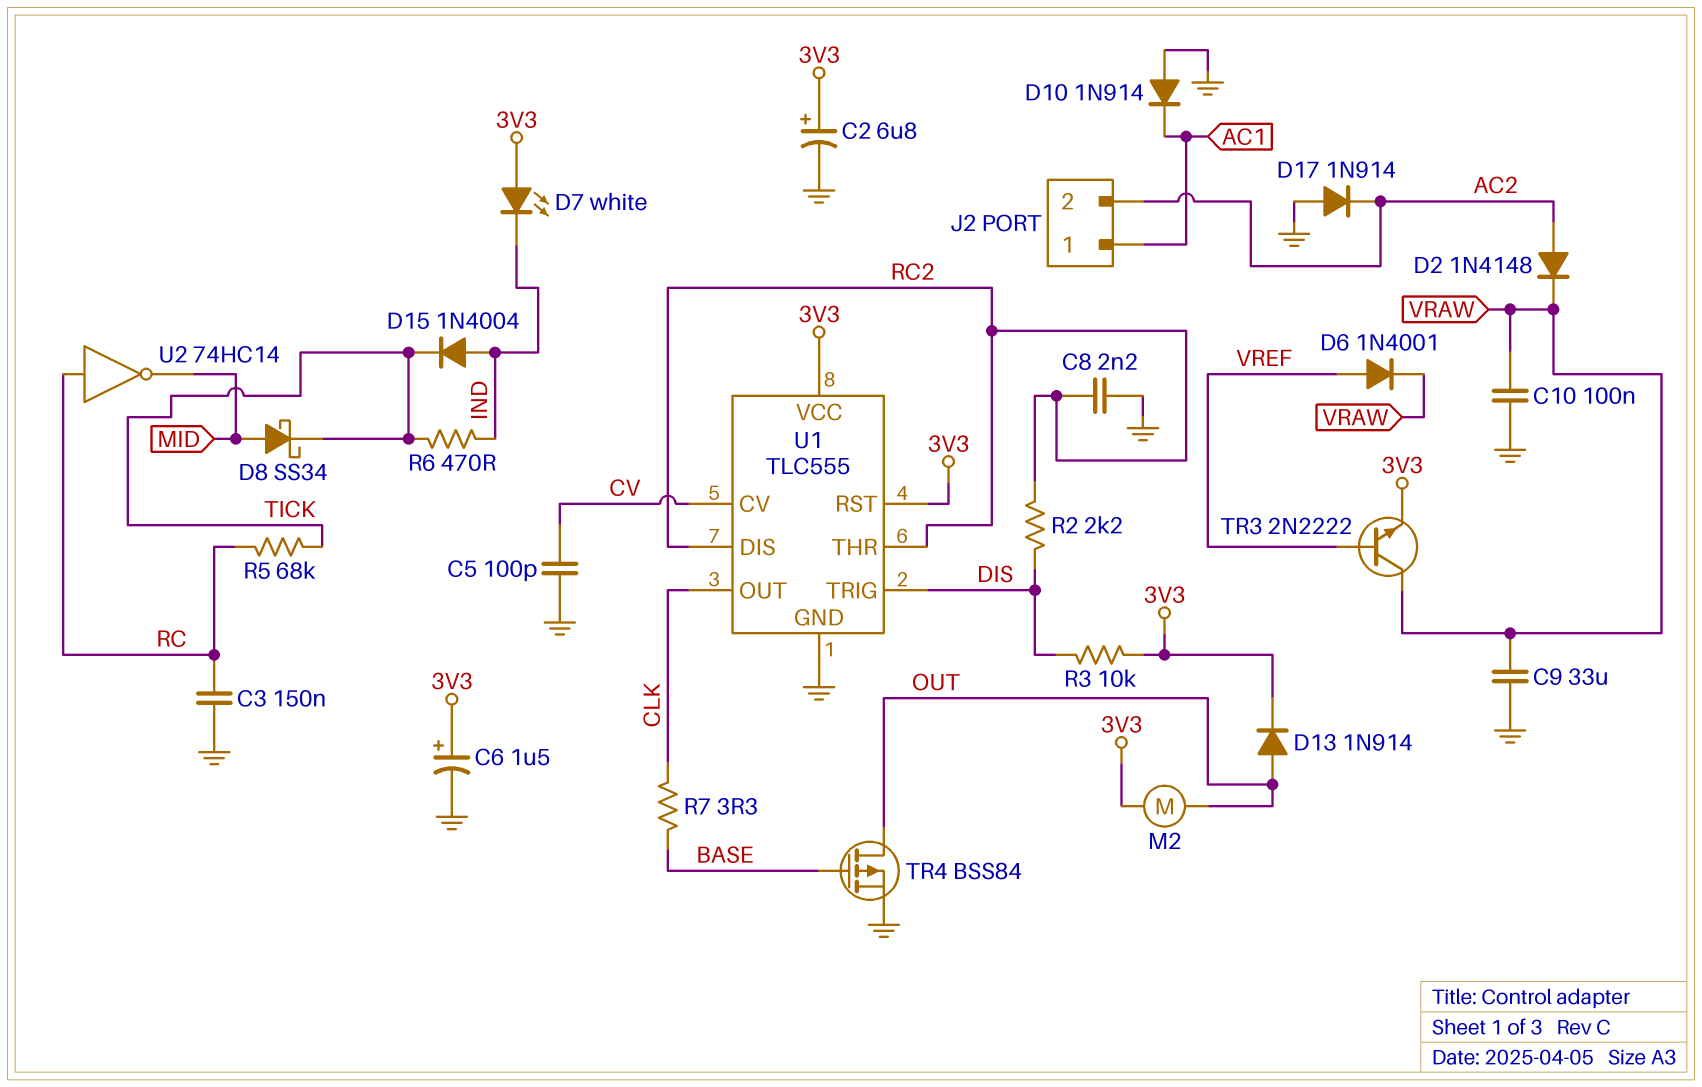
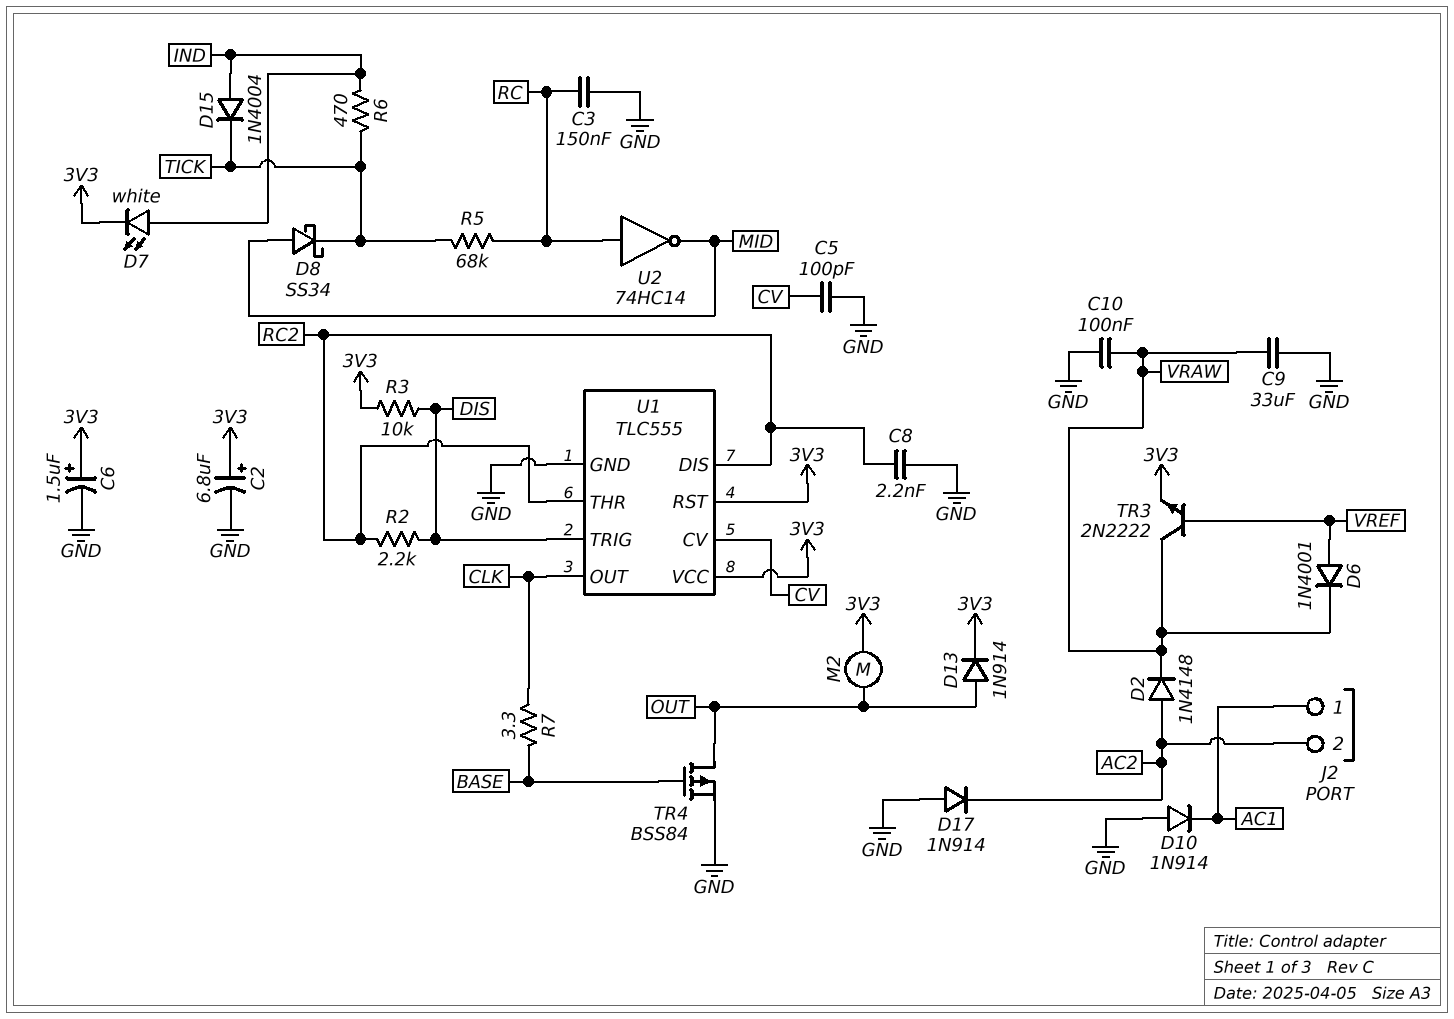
D7: LED white (A 3V3, K IND) -> LED white (A IND, K 3V3)

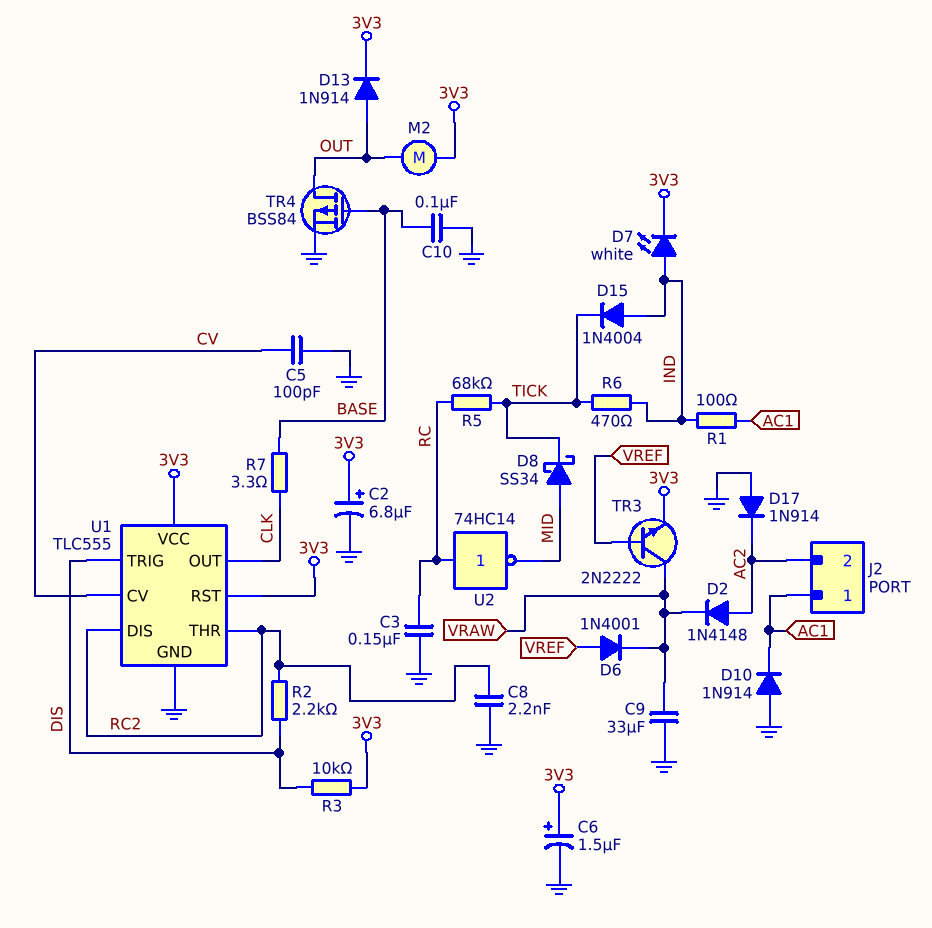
C10: 100nF (GND, VRAW) -> 100nF (BASE, GND)
R1: none -> 100 (AC1, IND)

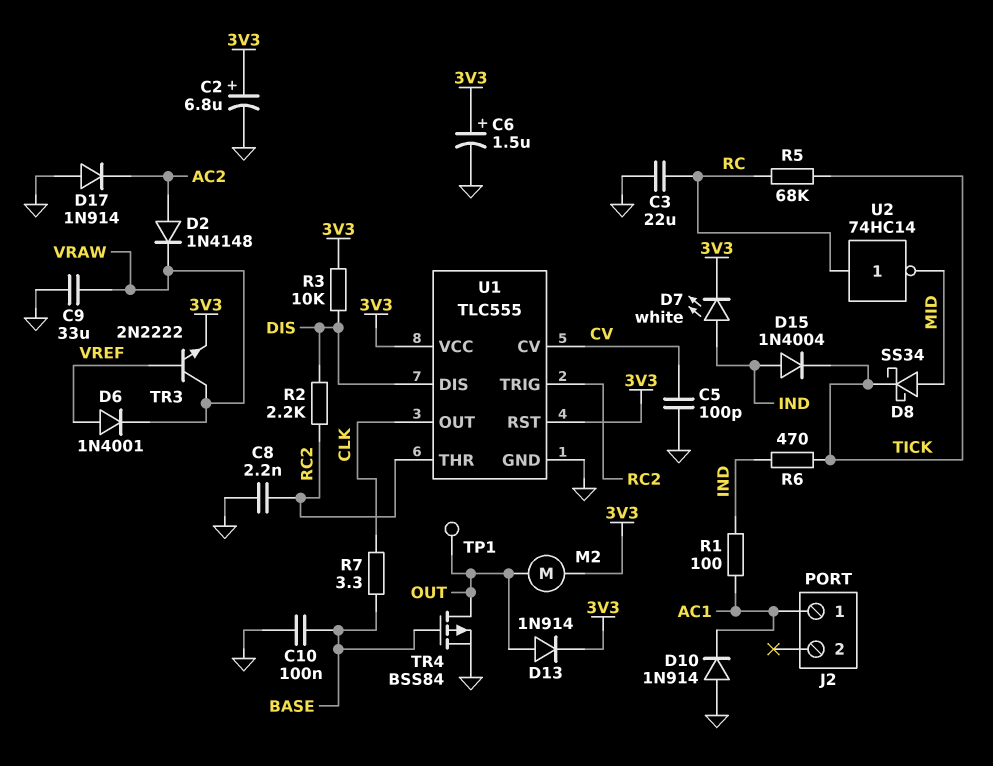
C3: 150nF (GND, RC) -> 22uF (GND, RC)
J2 pin 2: AC2 -> none
TP1: none -> test point (OUT)
U1 pin DIS: RC2 -> DIS
U1 pin TRIG: DIS -> RC2

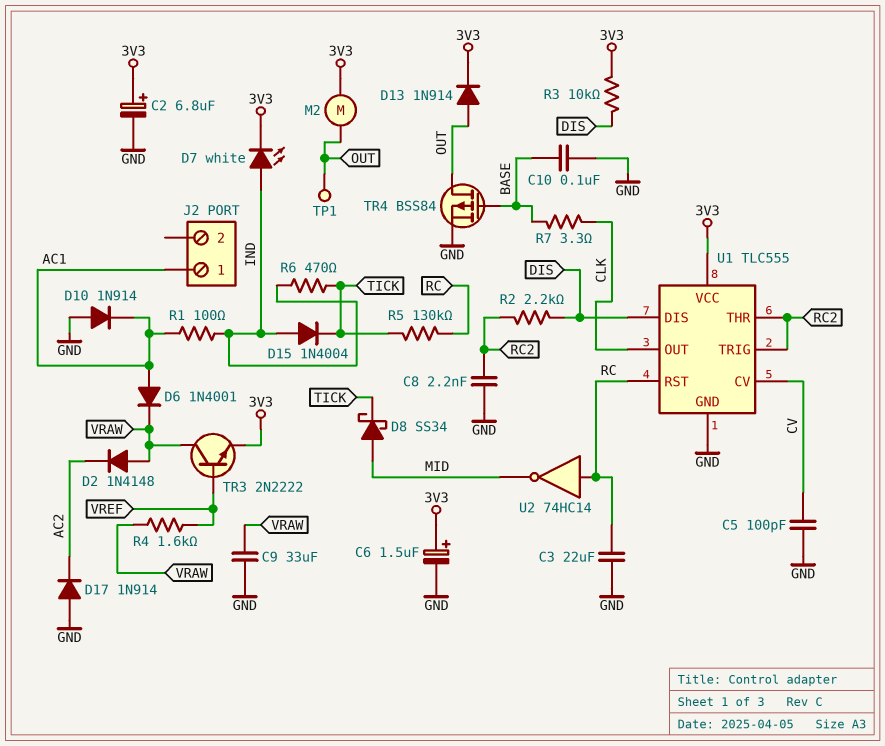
D2: diode 1N4148 (A AC2, K VRAW) -> diode 1N4148 (A VRAW, K AC2)
D6: diode 1N4001 (A VREF, K VRAW) -> diode 1N4001 (A AC1, K VRAW)
R4: none -> 1.6k (VRAW, VREF)
R5: 68k (RC, TICK) -> 130k (RC, TICK)
U1 pin RST: 3V3 -> RC

